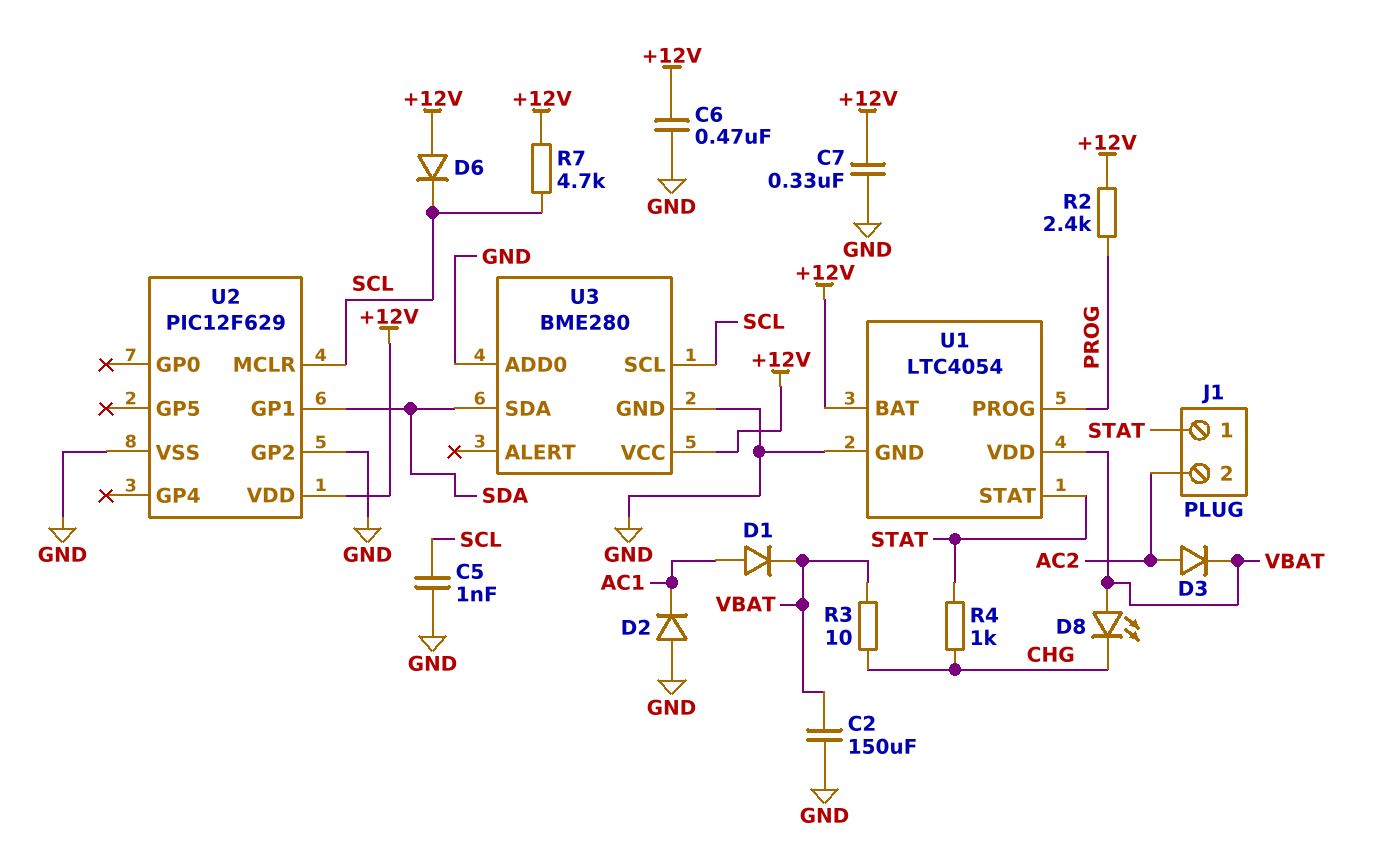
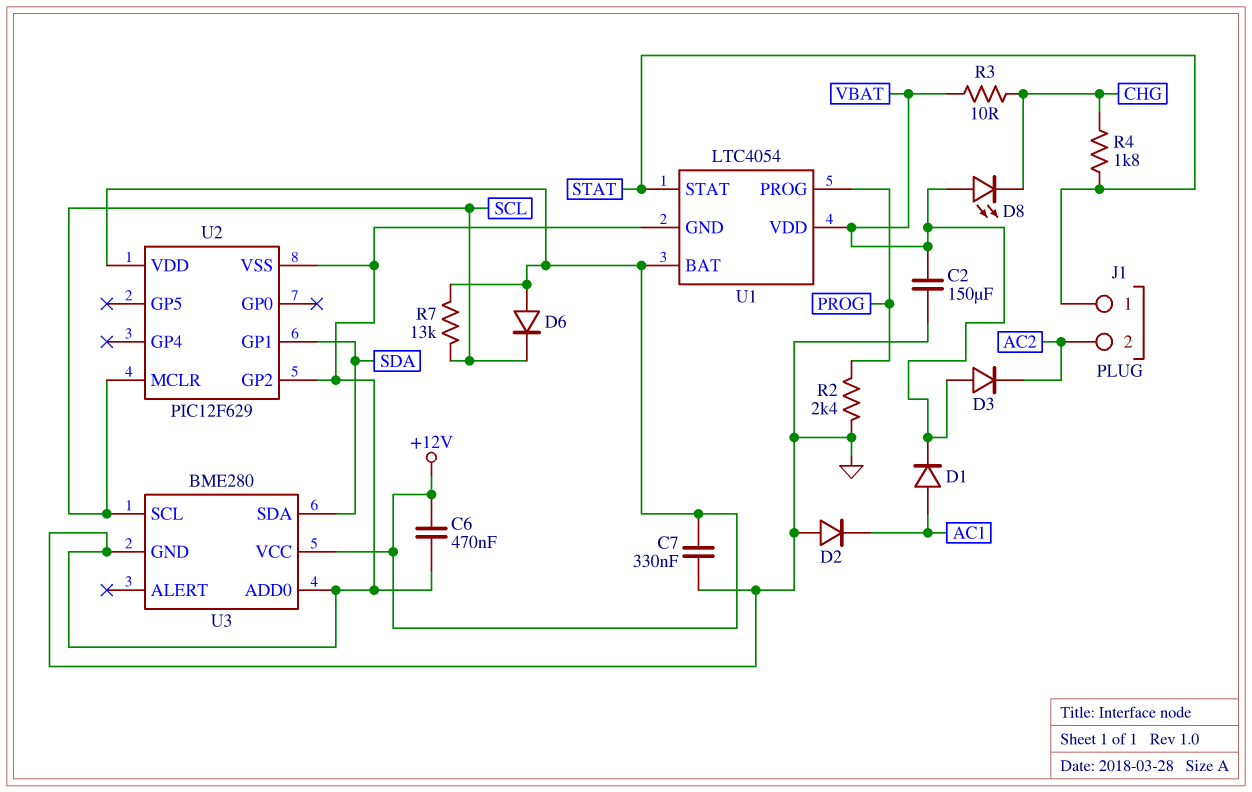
C5: 1nF (GND, SCL) -> none
D3: diode (A AC2, K VBAT) -> diode (A VBAT, K AC2)
R2: 2.4k (+12V, PROG) -> 2.4k (GND, PROG)
R4: 1k (CHG, STAT) -> 1.8k (CHG, STAT)
R7: 4.7k (+12V, SCL) -> 13k (+12V, SCL)

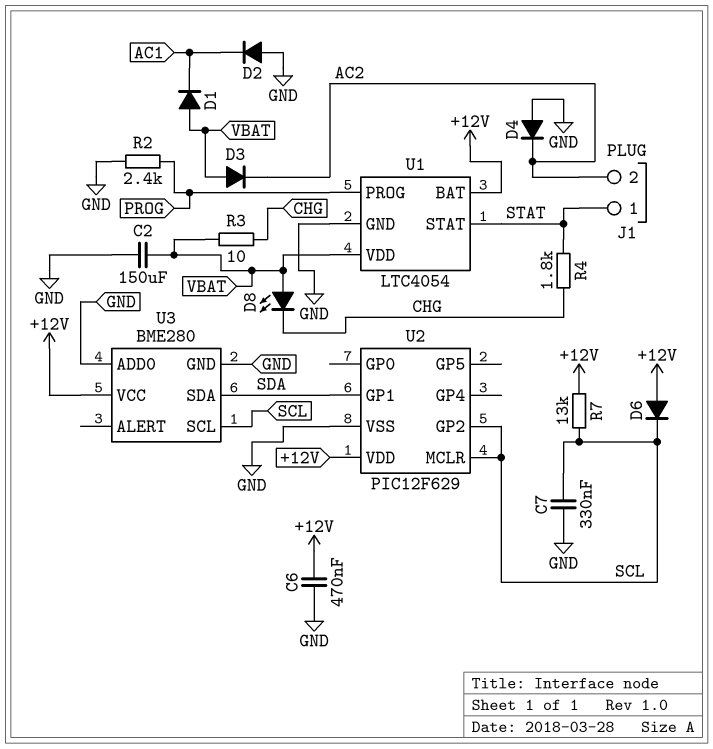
C7: 330nF (+12V, GND) -> 330nF (GND, SCL)
D1: diode (A AC1, K VBAT) -> diode (A VBAT, K AC1)
D4: none -> diode (A GND, K AC2)
U2 pin GP2: GND -> SCL

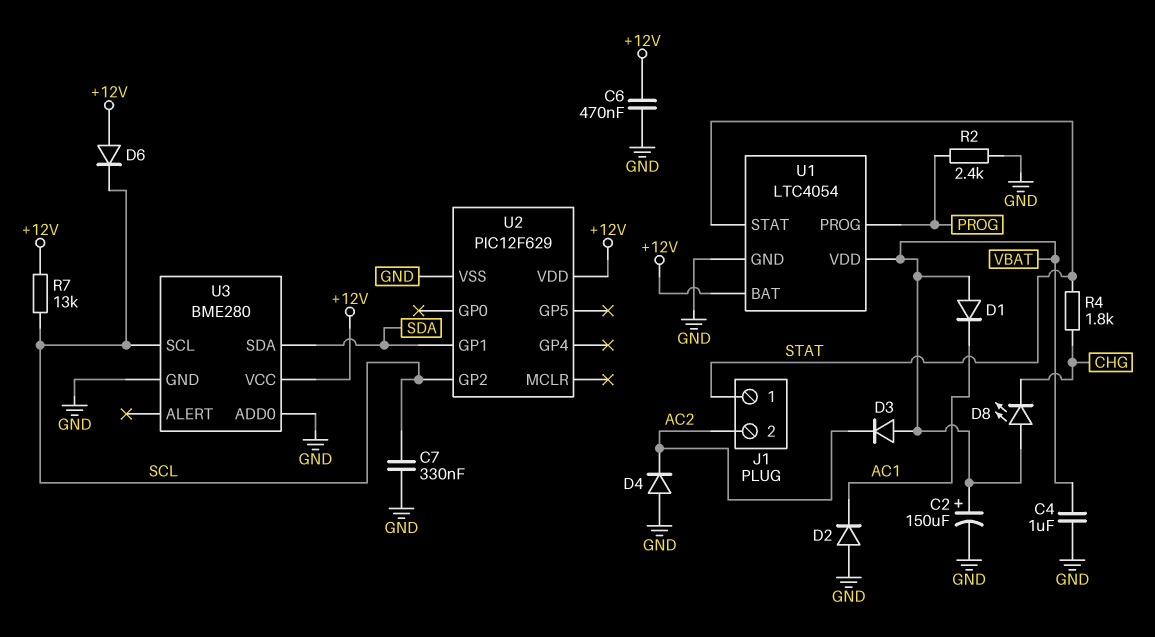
C2: 150uF (GND, VBAT) -> 150uF (plus VBAT, minus GND)
C4: none -> 1uF (GND, VBAT)
R3: 10 (CHG, VBAT) -> none
U2 pin MCLR: SCL -> none

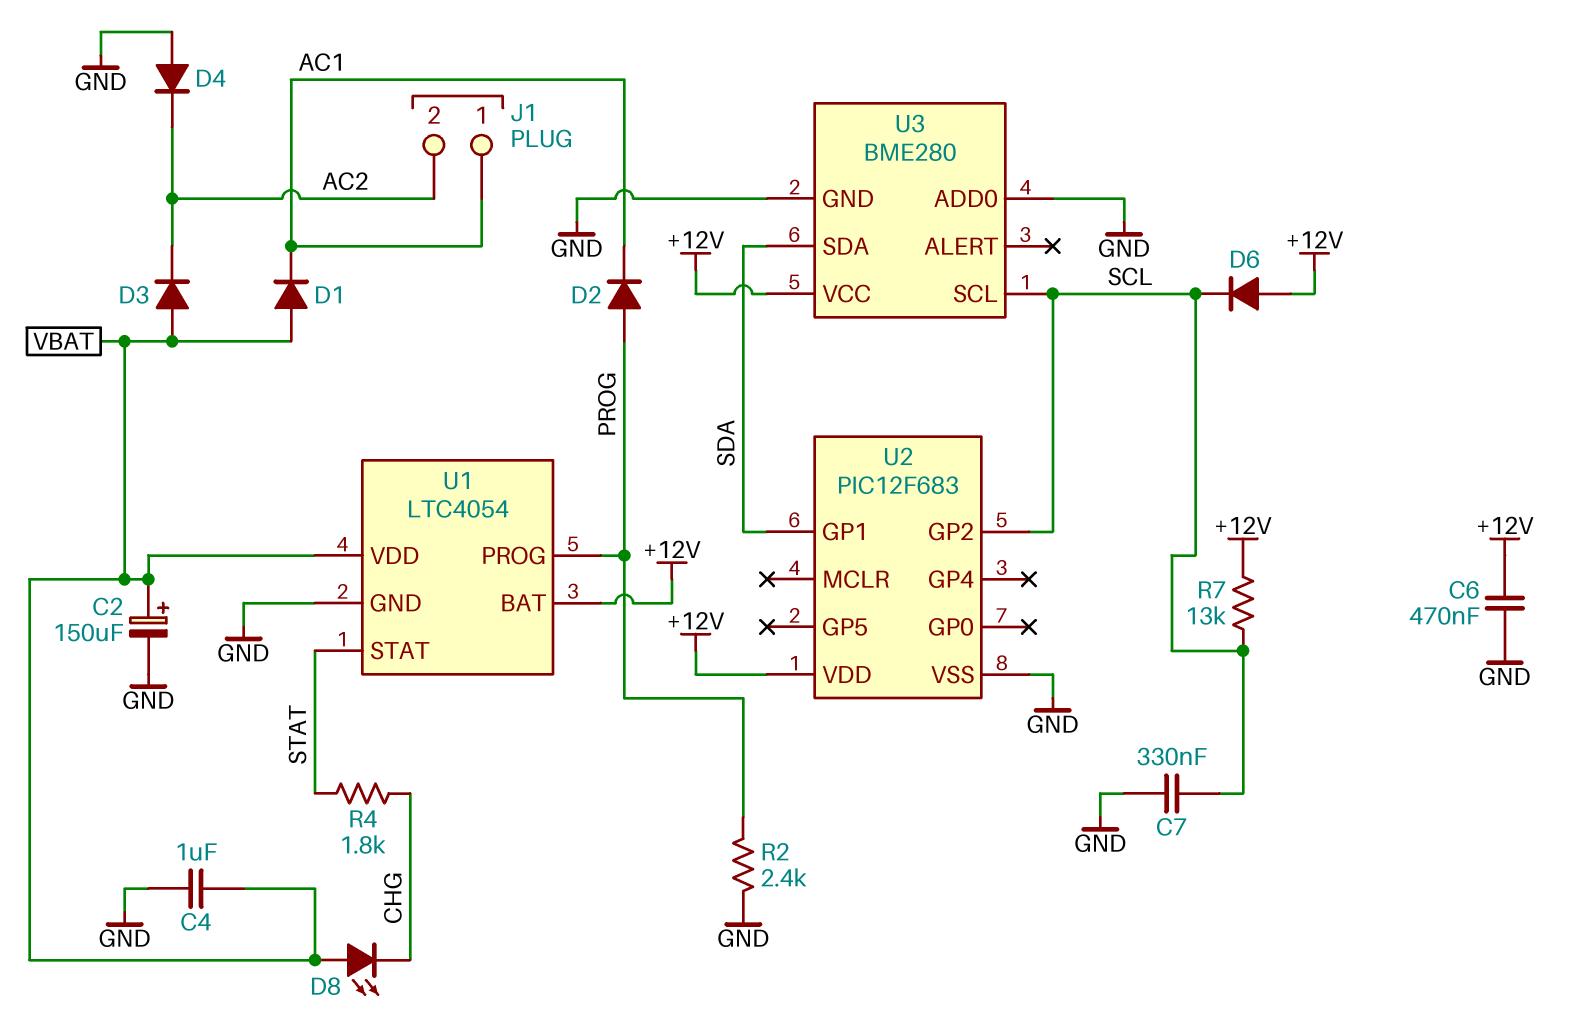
D2: diode (A GND, K AC1) -> diode (A PROG, K AC1)
J1 pin 1: STAT -> AC1
U2: PIC12F629 -> PIC12F683

